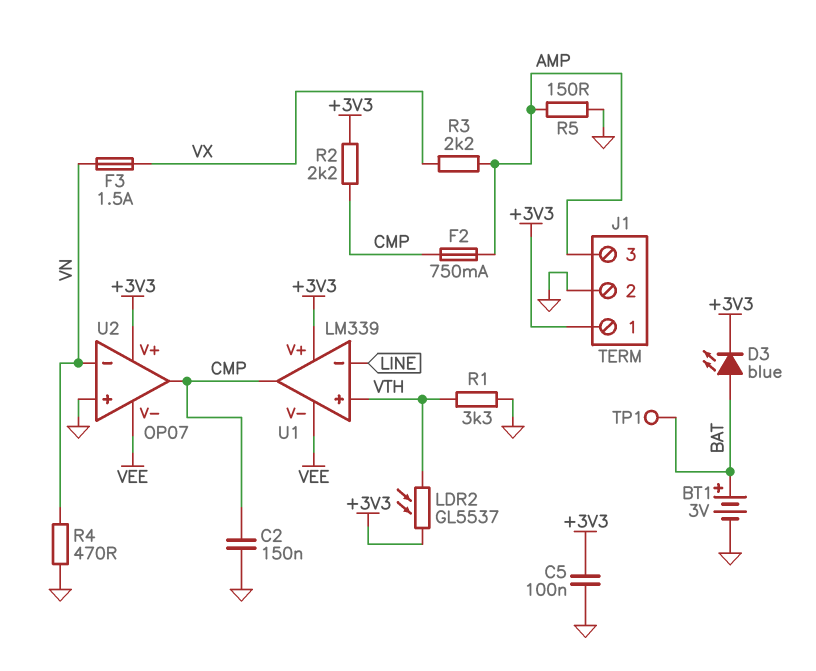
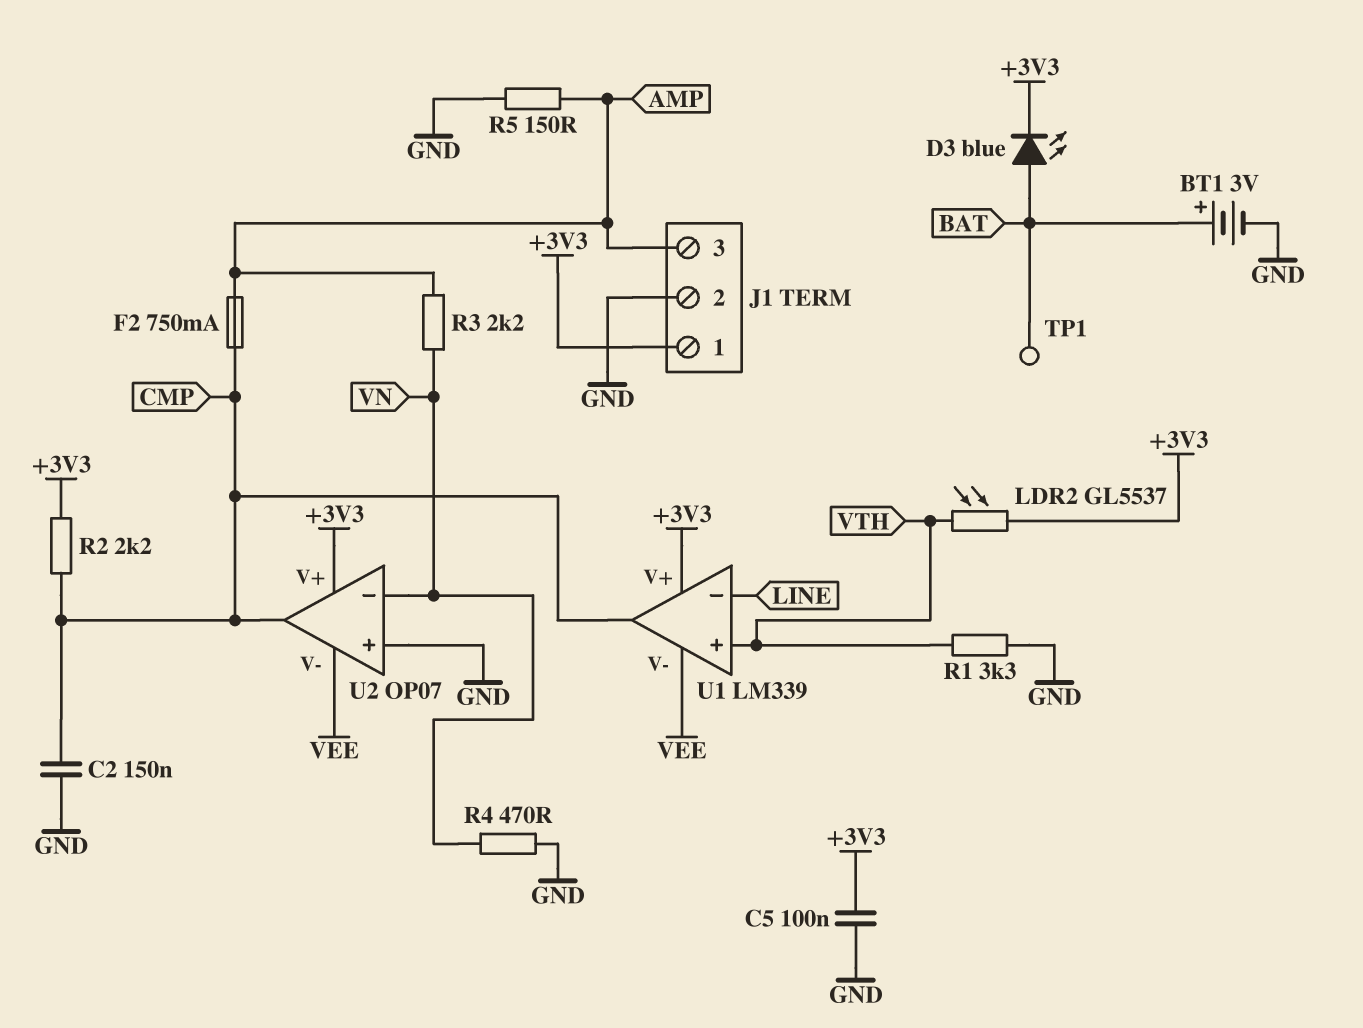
F3: 1.5A (VN, VX) -> none
R3: 2.2k (AMP, VX) -> 2.2k (AMP, VN)

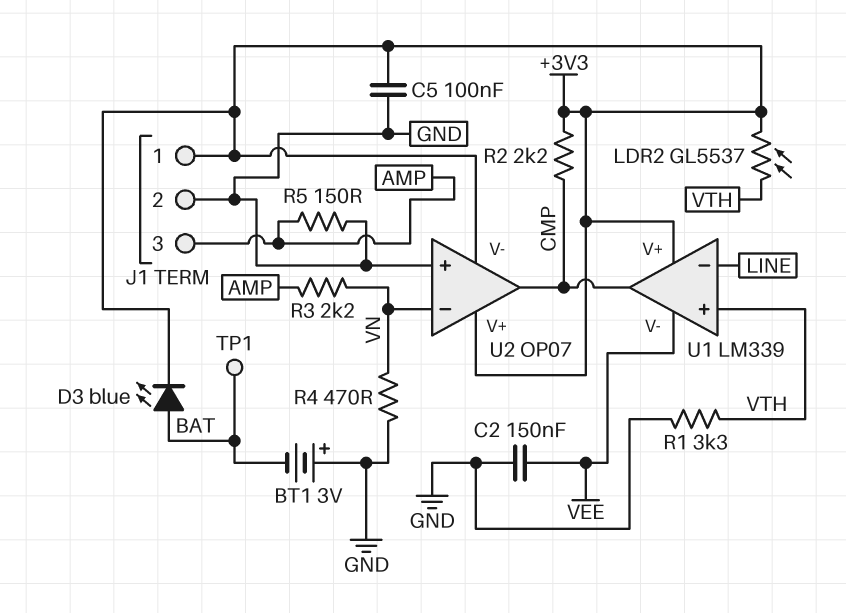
BT1: 3V (plus BAT, minus GND) -> 3V (plus GND, minus BAT)
C2: 150nF (CMP, GND) -> 150nF (GND, VEE)
F2: 750mA (AMP, CMP) -> none
U2 pin V-: VEE -> +3V3

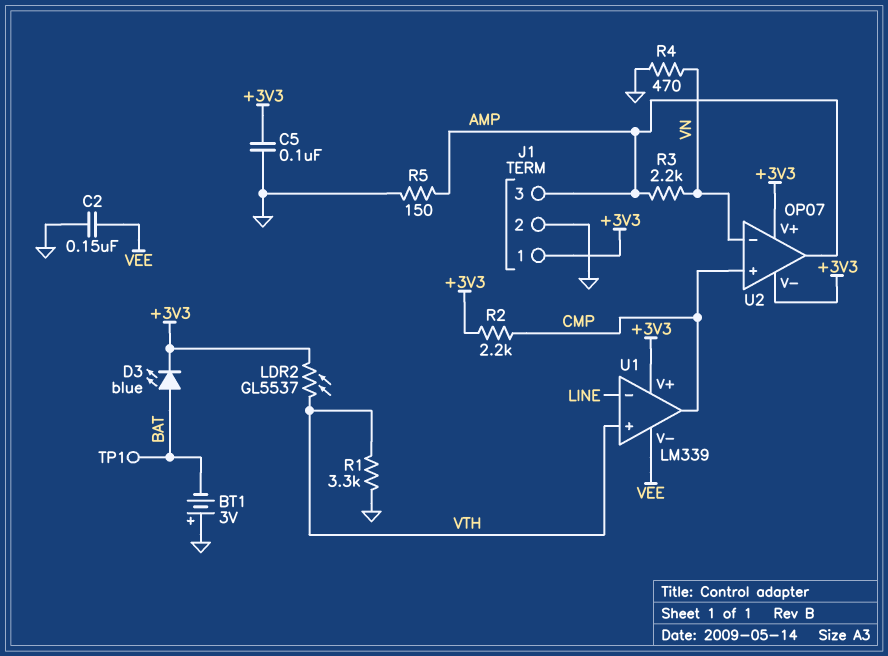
U2 pin in+: GND -> CMP
U2 pin out: CMP -> AMP

